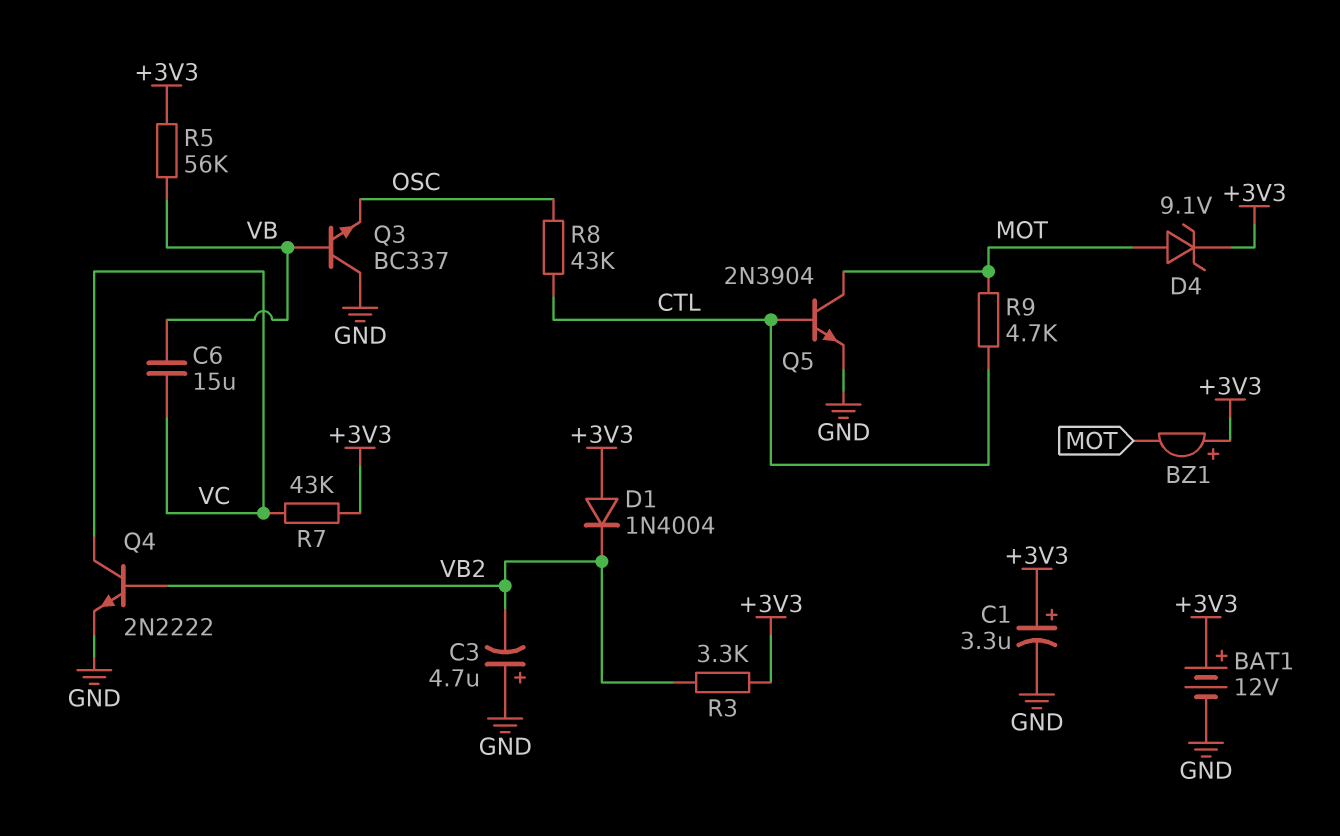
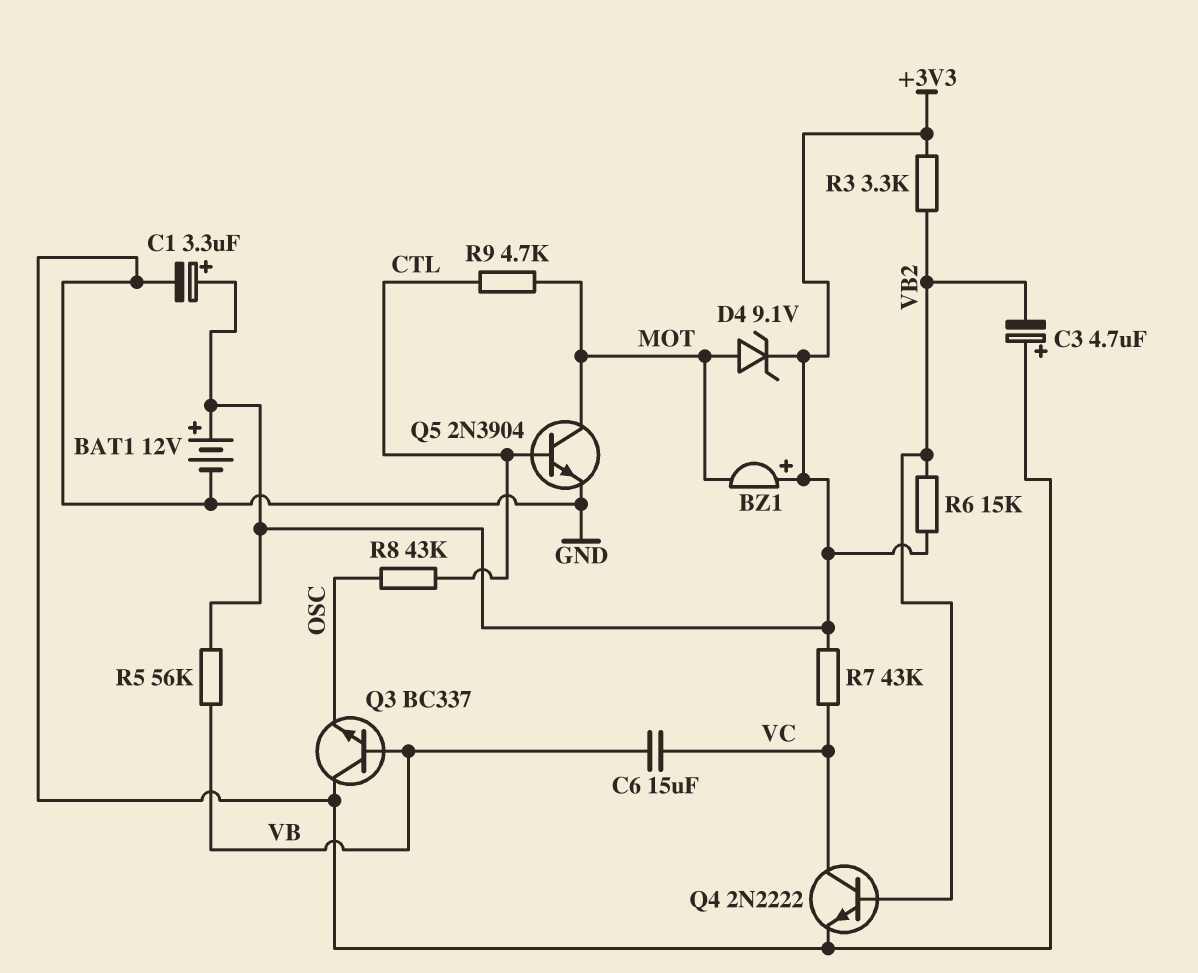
D1: diode 1N4004 (A +3V3, K VB2) -> none
R6: none -> 15k (+3V3, VB2)

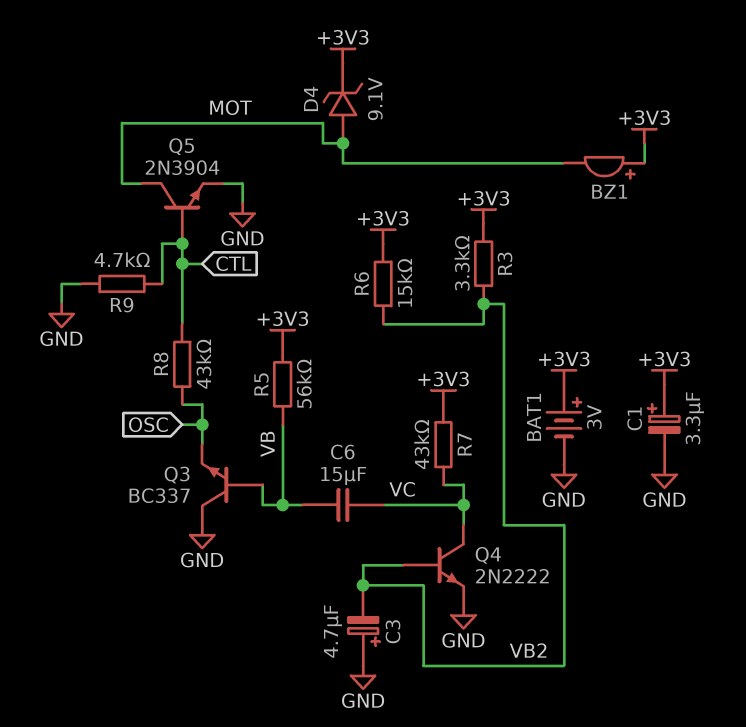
BAT1: 12V (plus +3V3, minus GND) -> 3V (plus +3V3, minus GND)
R9: 4.7k (CTL, MOT) -> 4.7k (CTL, GND)

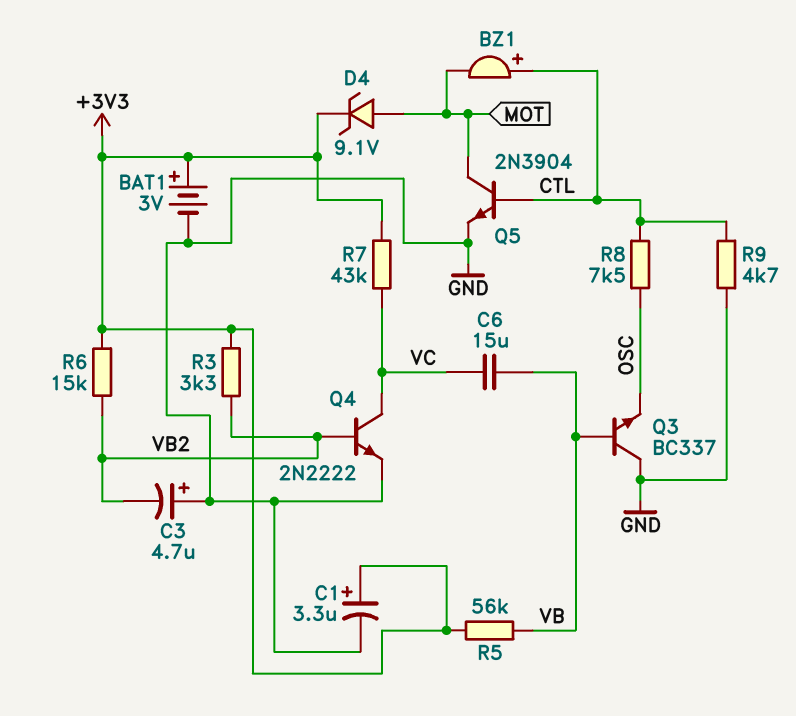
BZ1: buzzer (plus +3V3, minus MOT) -> buzzer (plus CTL, minus MOT)
R8: 43k (CTL, OSC) -> 7.5k (CTL, OSC)

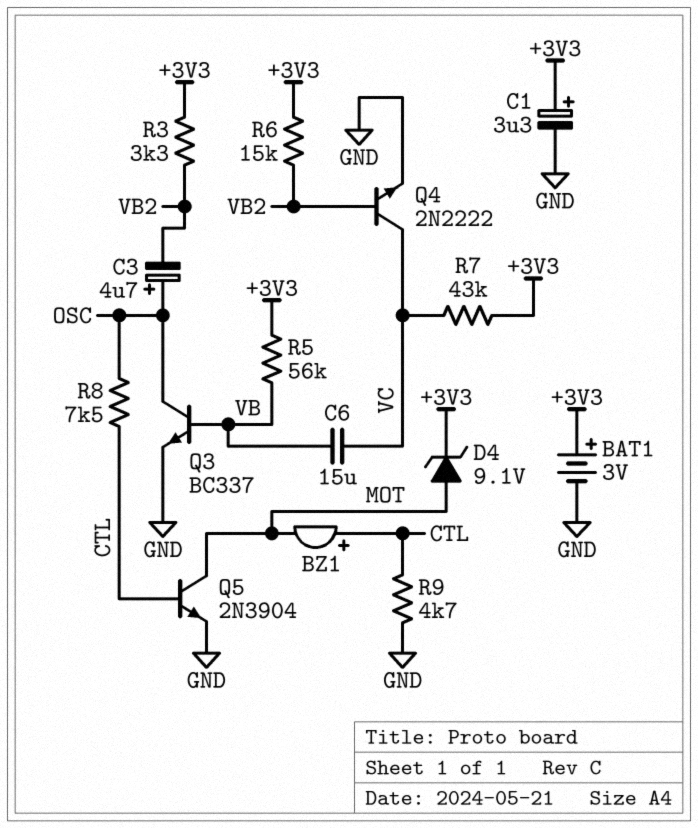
C3: 4.7uF (plus GND, minus VB2) -> 4.7uF (plus OSC, minus VB2)
Q3: NPN BC337 (B VB, C GND, E OSC) -> NPN BC337 (B VB, C OSC, E GND)

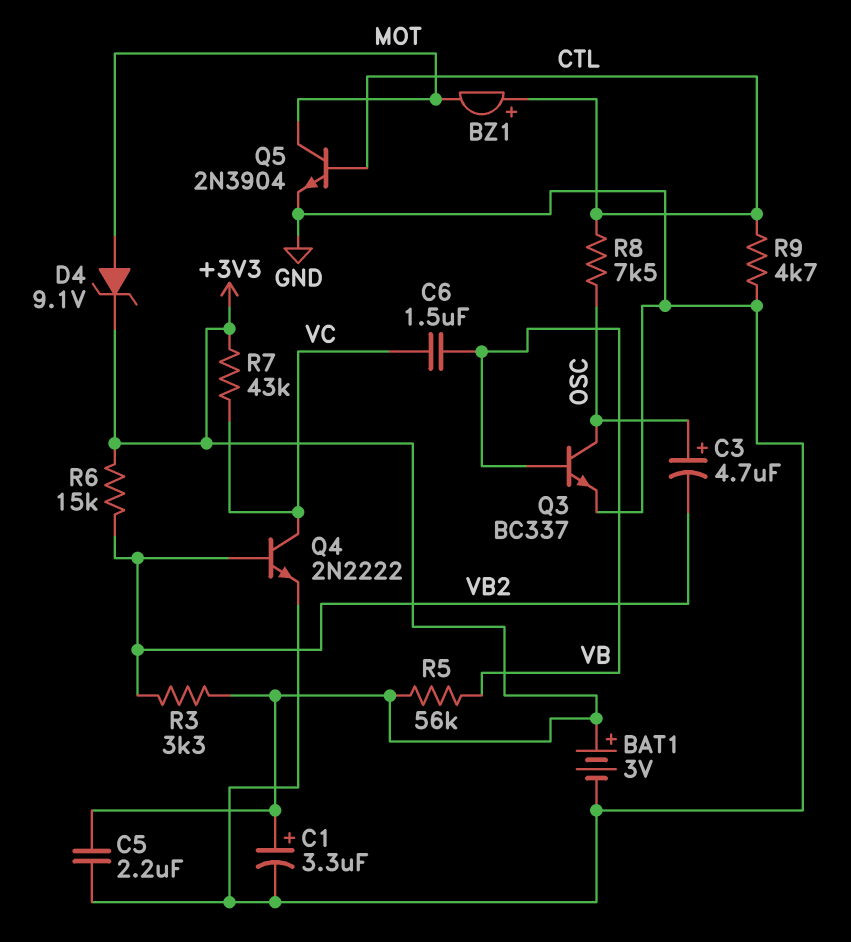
C5: none -> 2.2uF (+3V3, GND)
C6: 15uF (VB, VC) -> 1.5uF (VB, VC)

